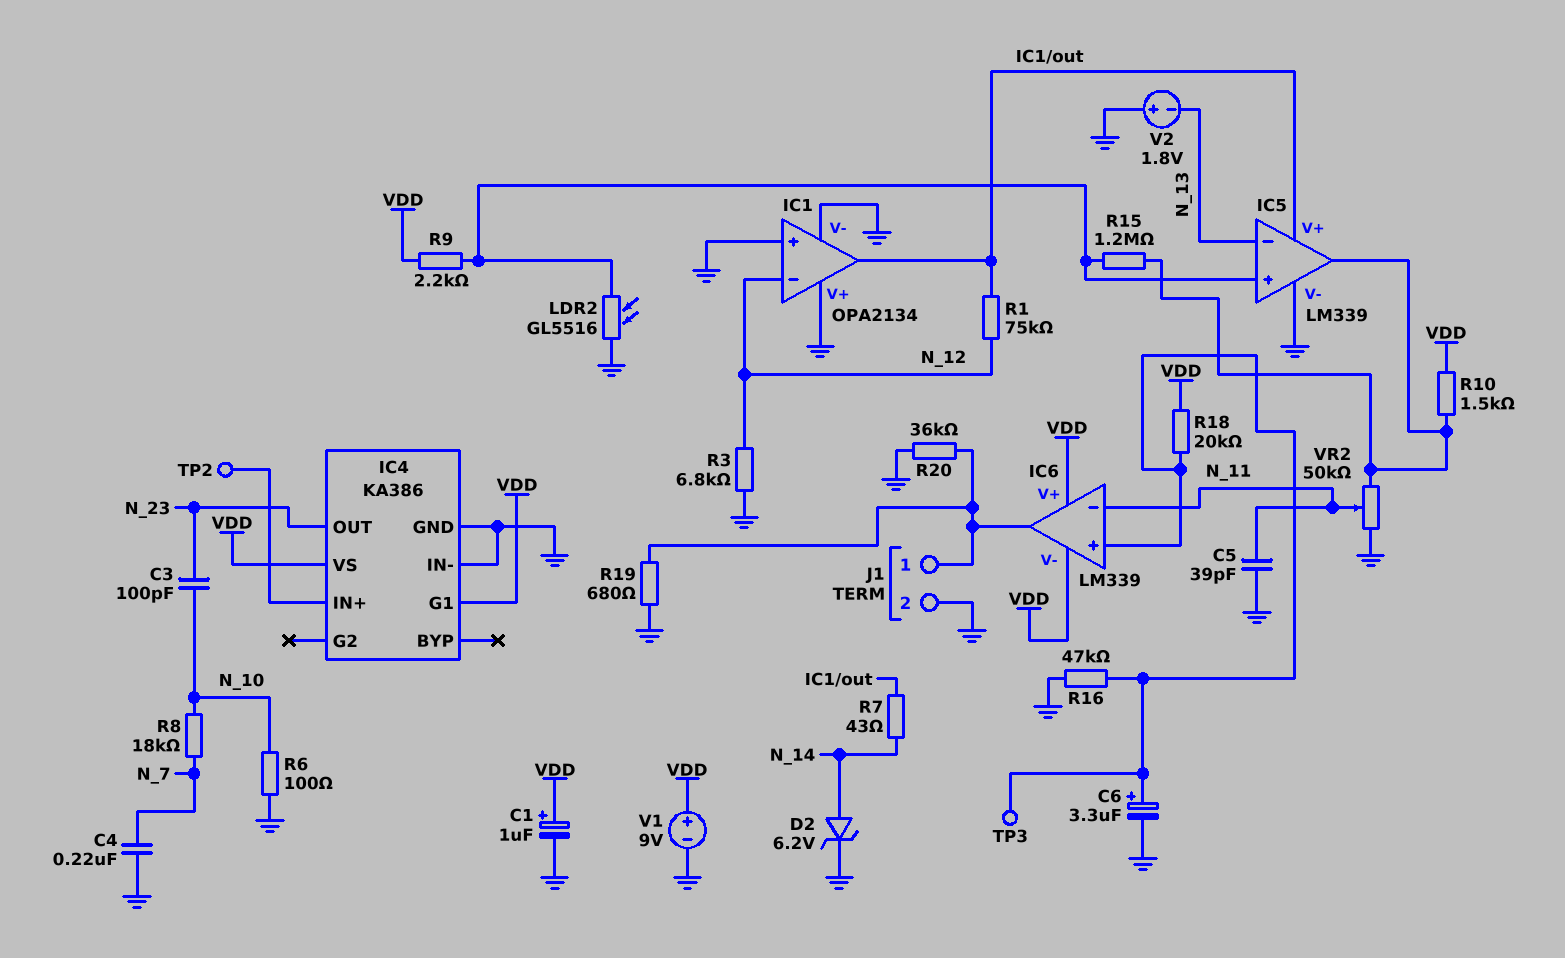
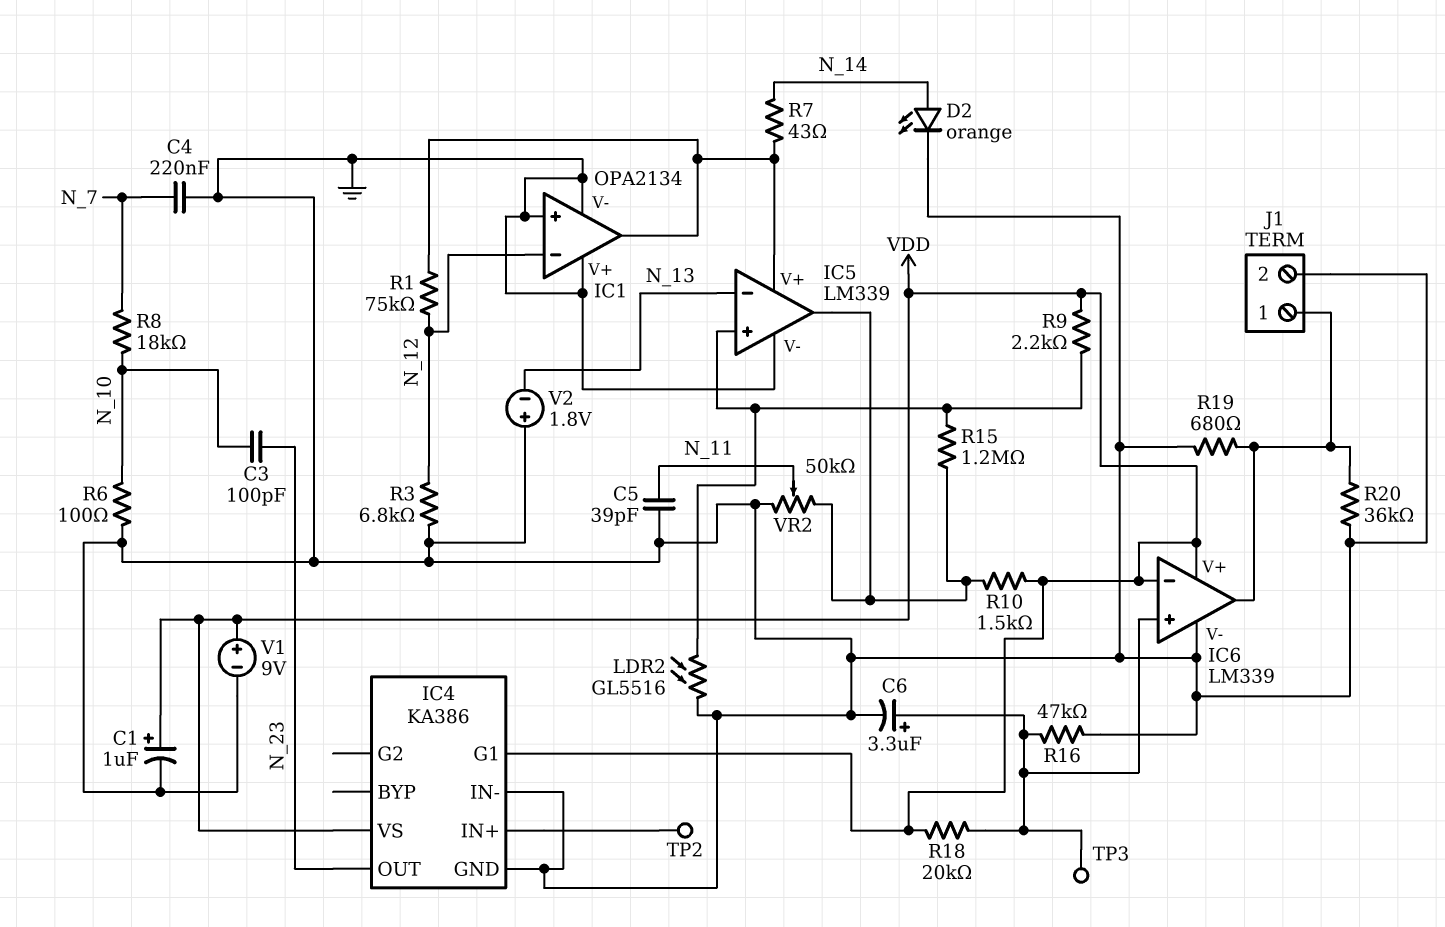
D2: zener 6.2V (A N_14, K GND) -> LED orange (A N_14, K GND)
IC6 pin V-: VDD -> GND
IC6 pin in-: N_11 -> VDD

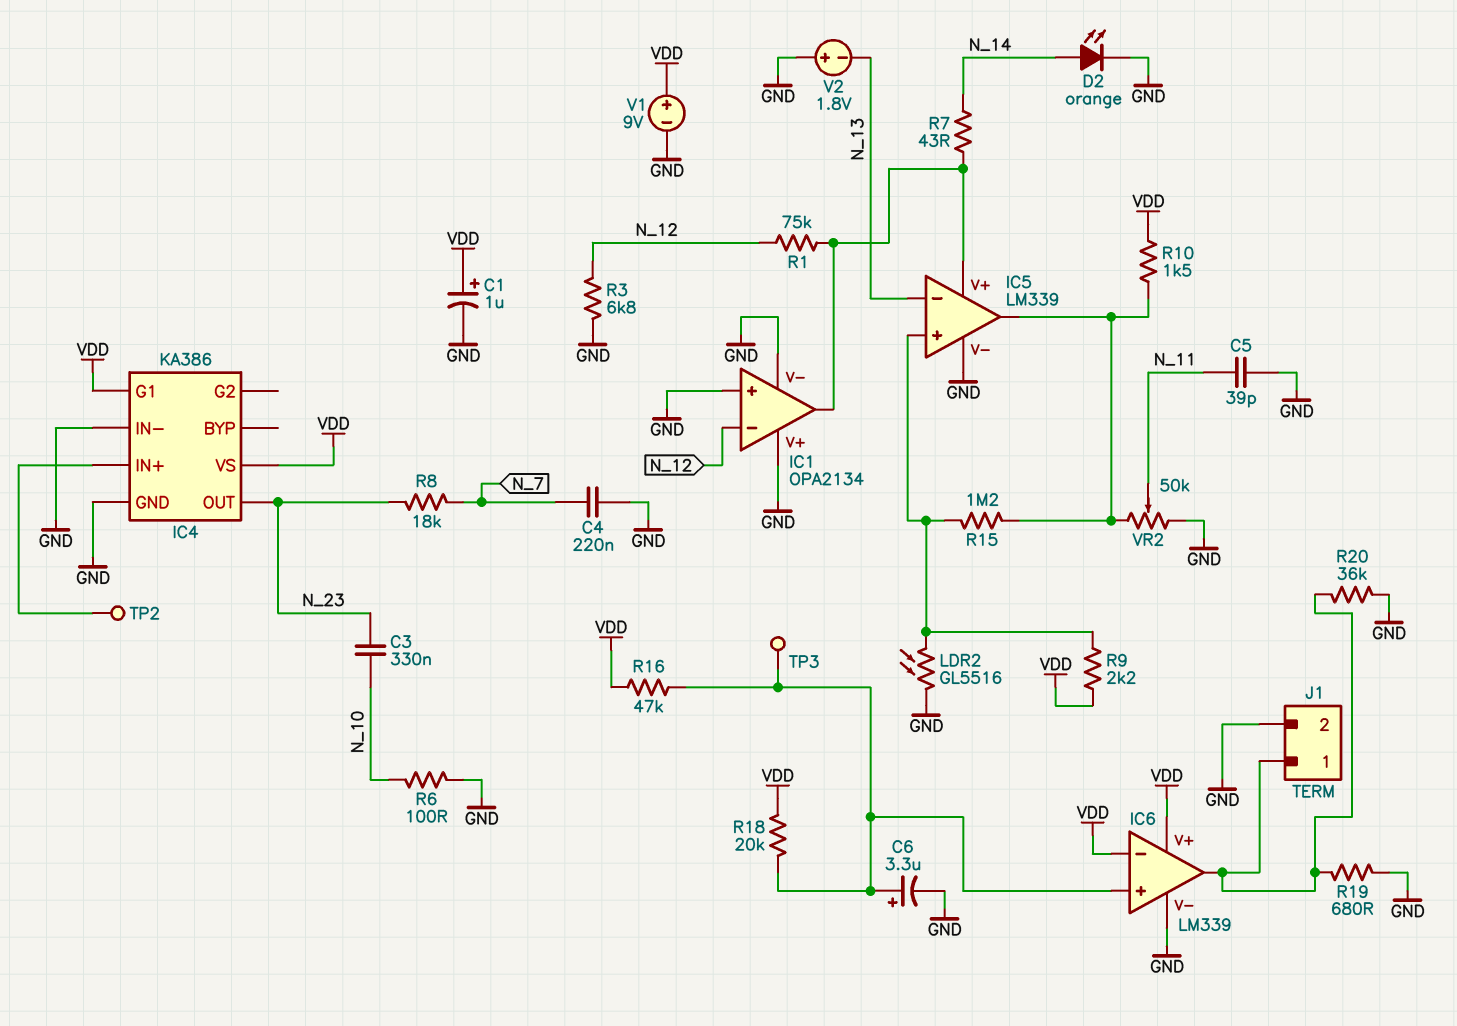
C3: 100pF (N_10, N_23) -> 330nF (N_10, N_23)
R8: 18k (N_7, N_10) -> 18k (N_7, N_23)
R16: 47k (GND, IC6/in+) -> 47k (IC6/in+, VDD)

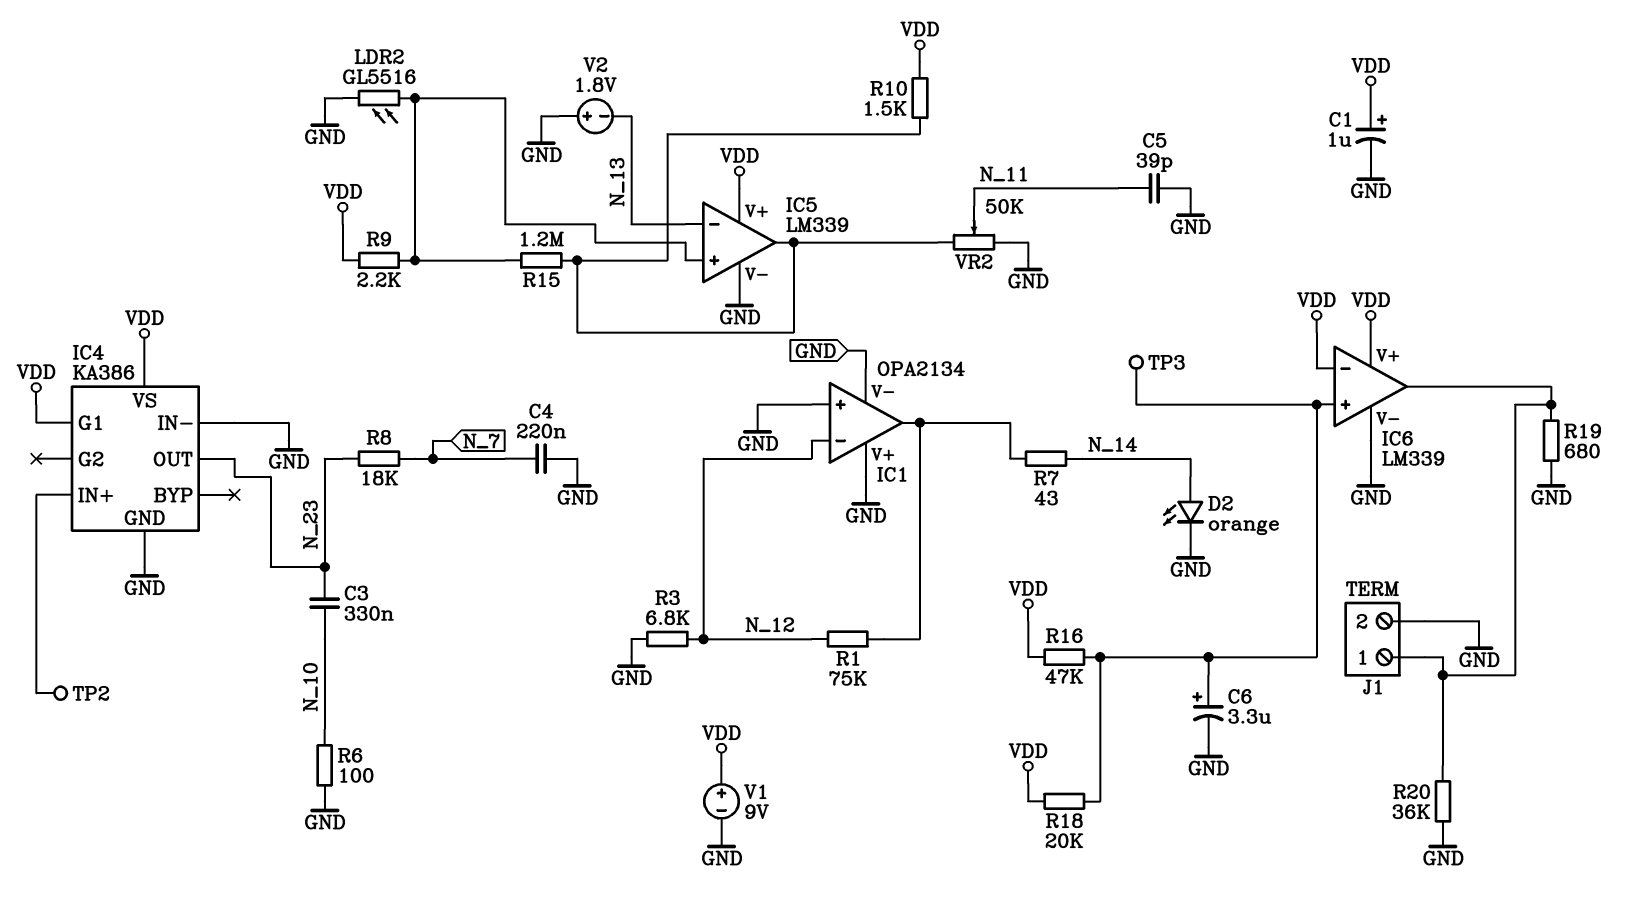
IC5 pin V+: IC1/out -> VDD

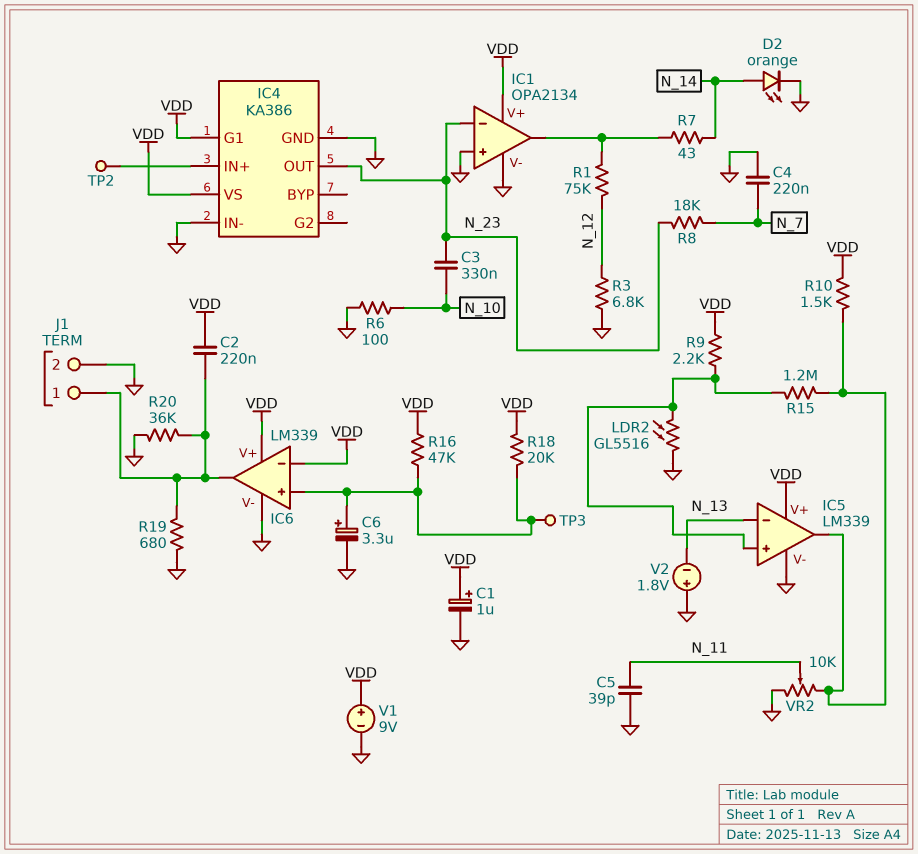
C2: none -> 220nF (IC6/out, VDD)
IC1 pin V+: GND -> VDD
IC1 pin in-: N_12 -> N_23
VR2: 50k (GND, IC5/out, wiper N_11) -> 10k (GND, IC5/out, wiper N_11)

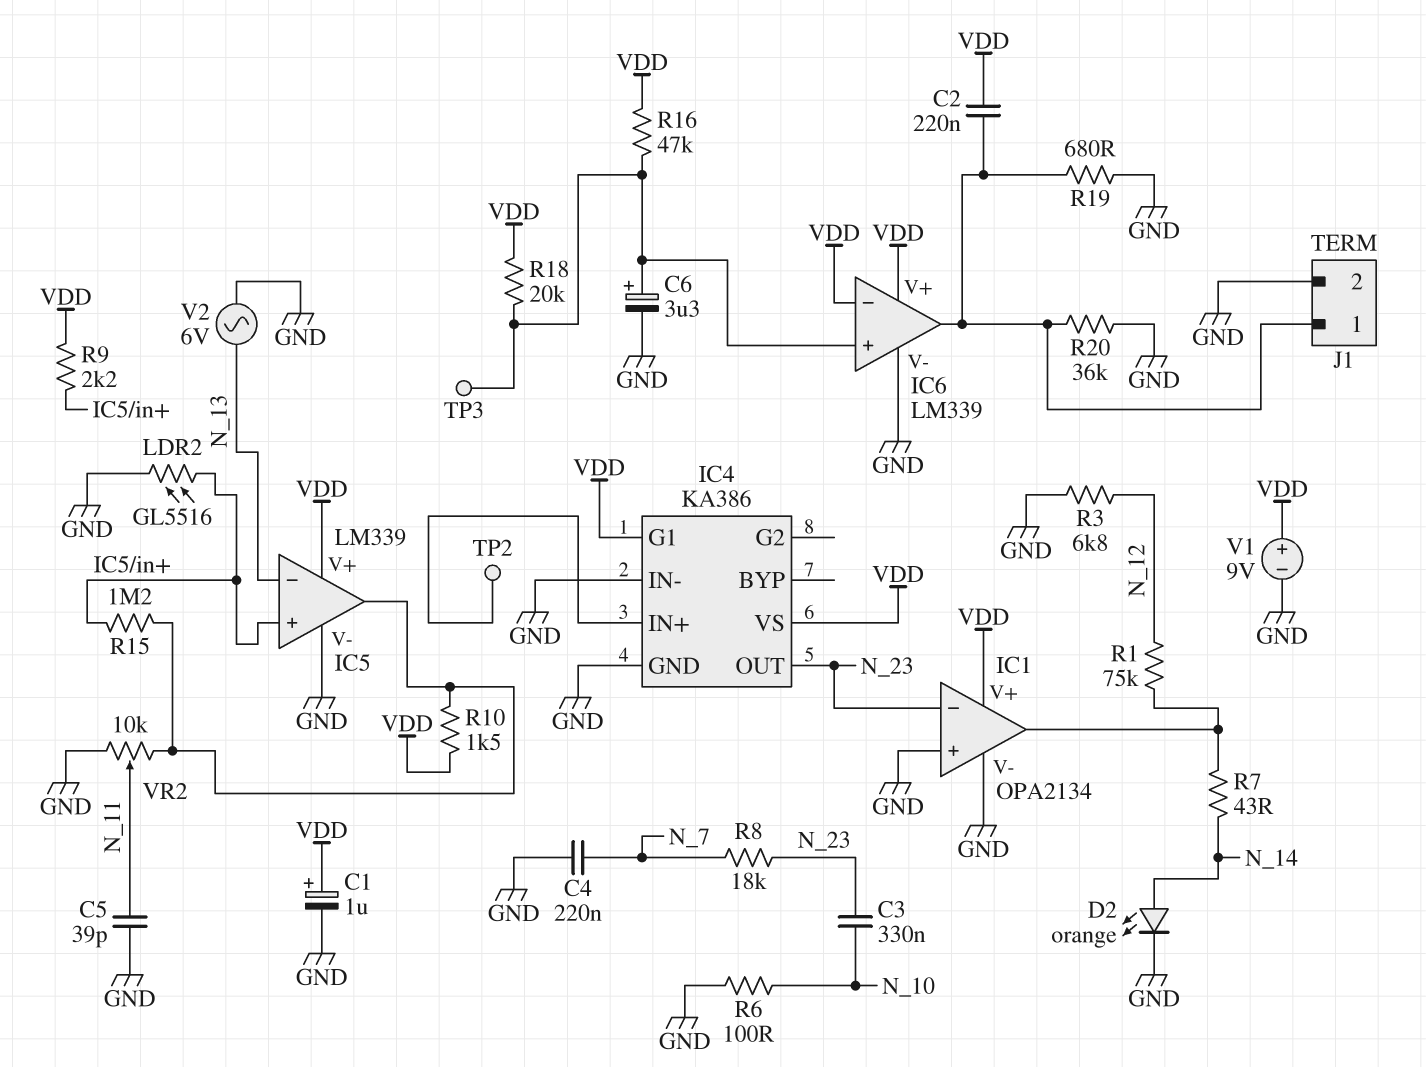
V2: 1.8V (plus GND, minus N_13) -> AC 6V (GND, N_13)

